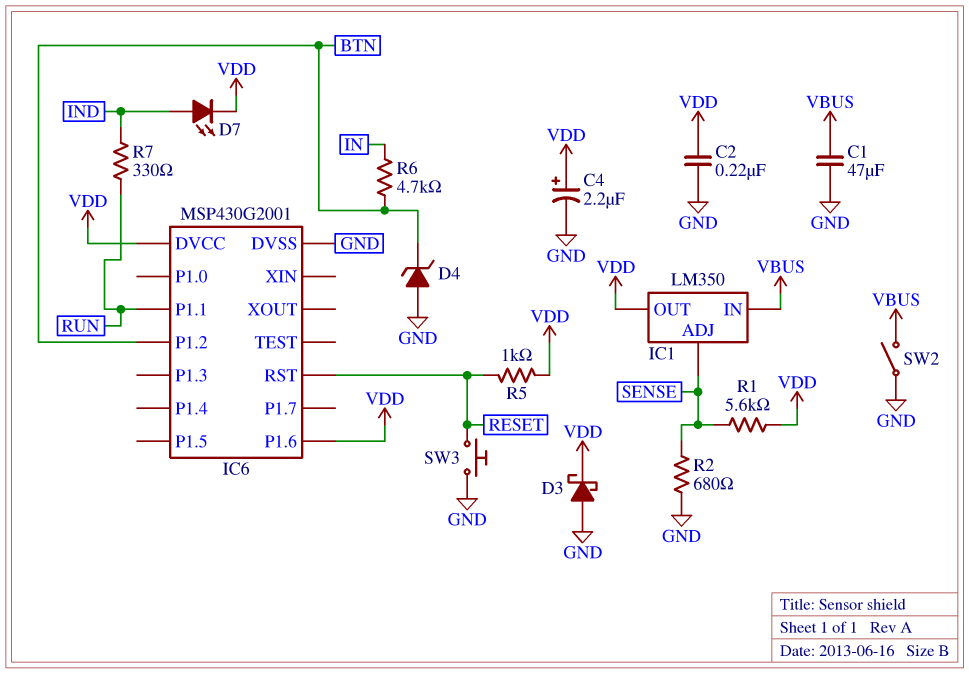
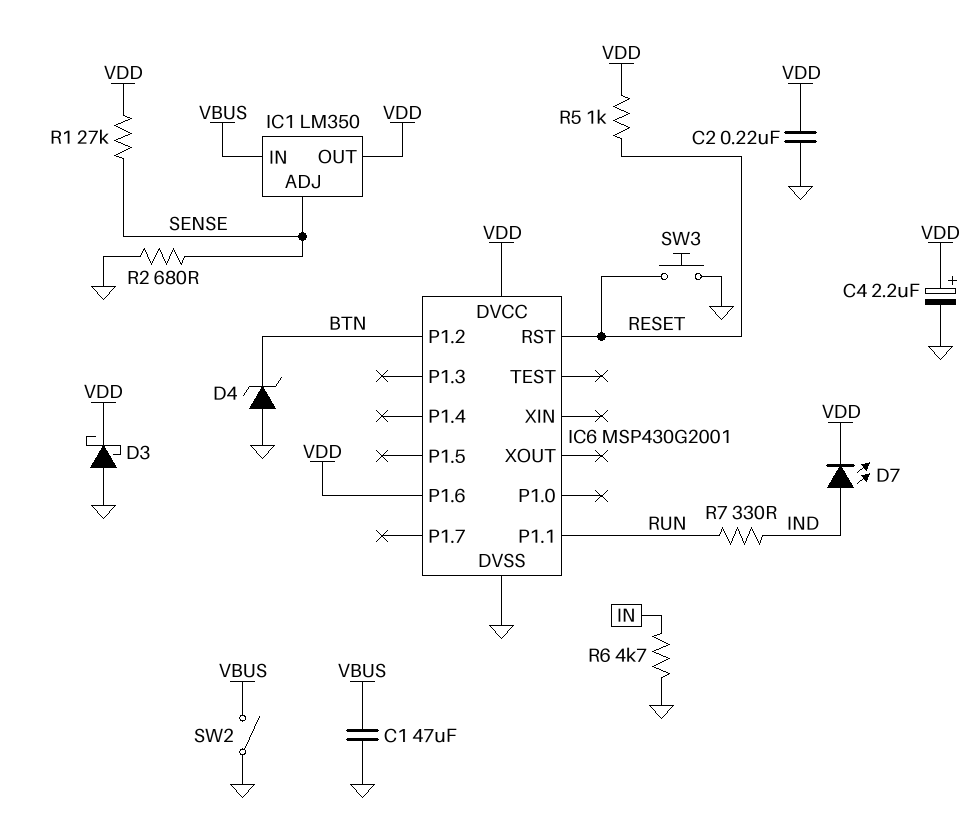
R1: 5.6k (SENSE, VDD) -> 27k (SENSE, VDD)
R6: 4.7k (BTN, IN) -> 4.7k (GND, IN)

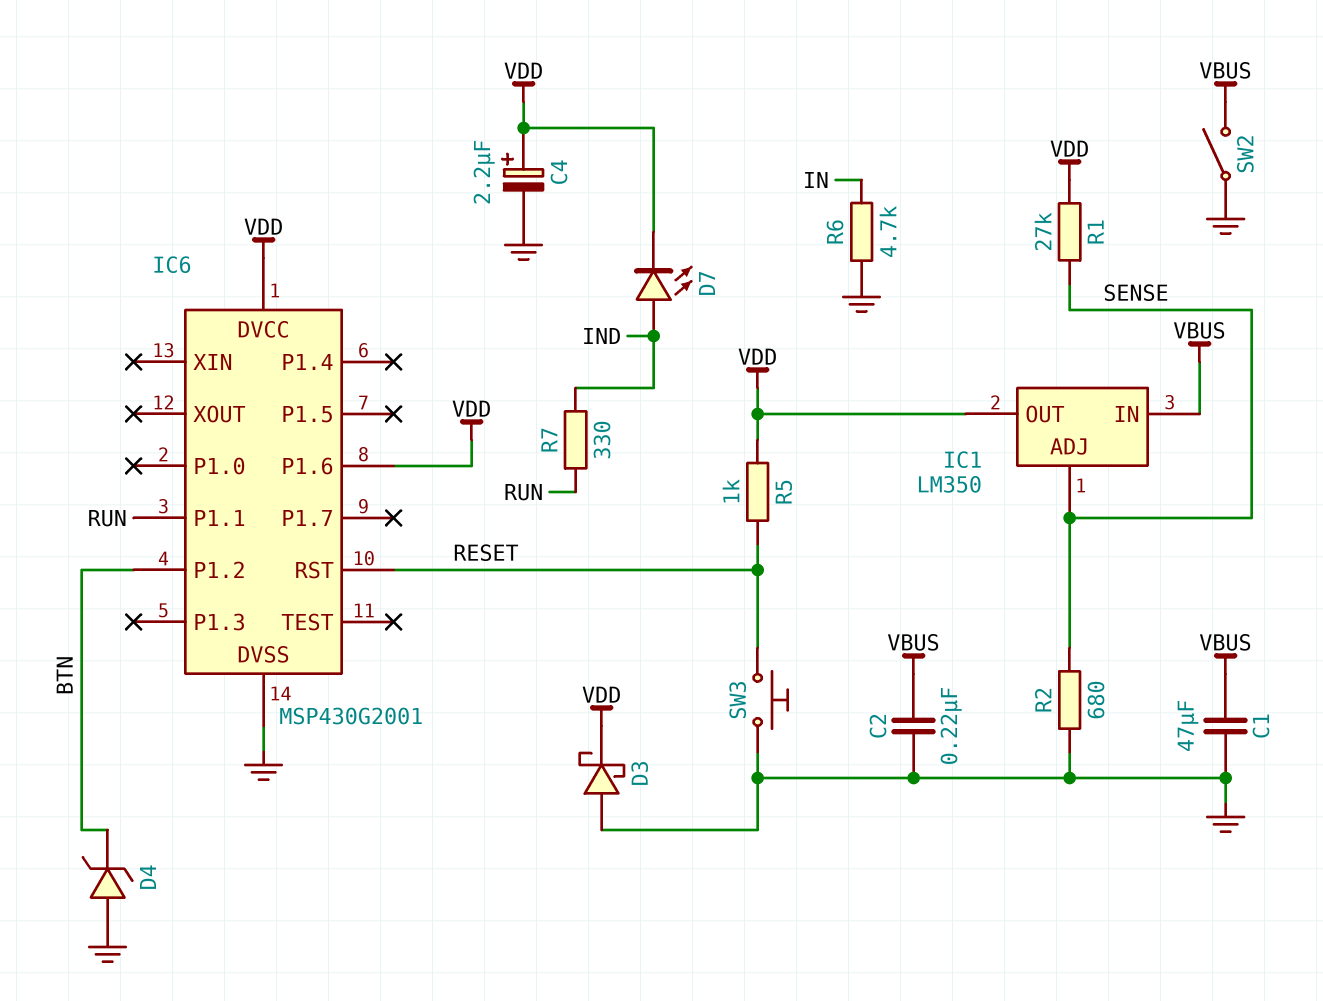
C2: 220nF (GND, VDD) -> 220nF (GND, VBUS)

